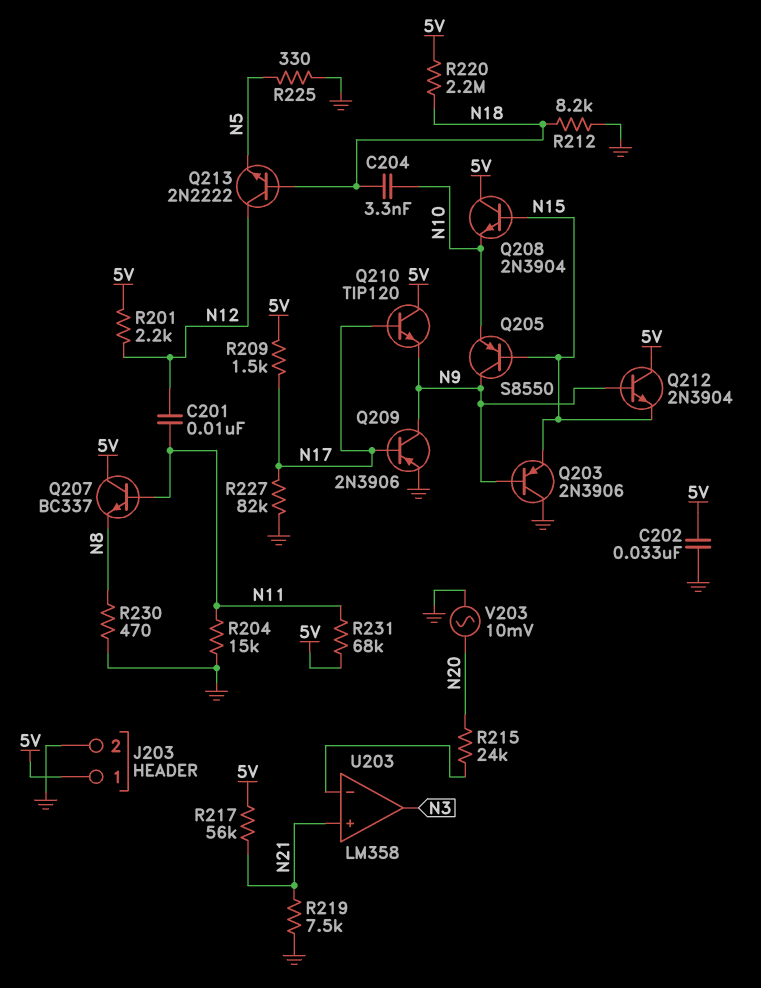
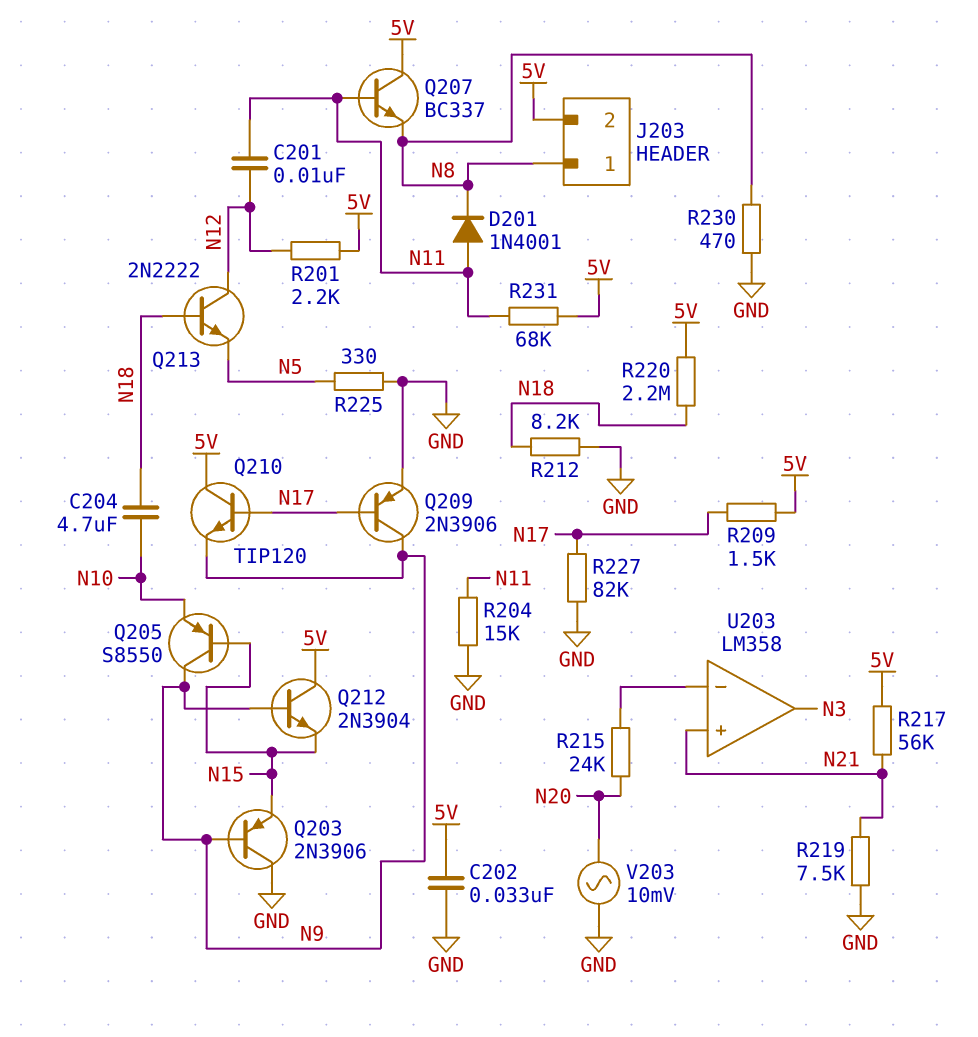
C204: 3.3nF (N10, N18) -> 4.7uF (N10, N18)
D201: none -> diode 1N4001 (A N11, K N8)
J203 pin 1: 5V -> N8
J203 pin 2: GND -> 5V
Q208: NPN 2N3904 (B N15, C 5V, E N10) -> none

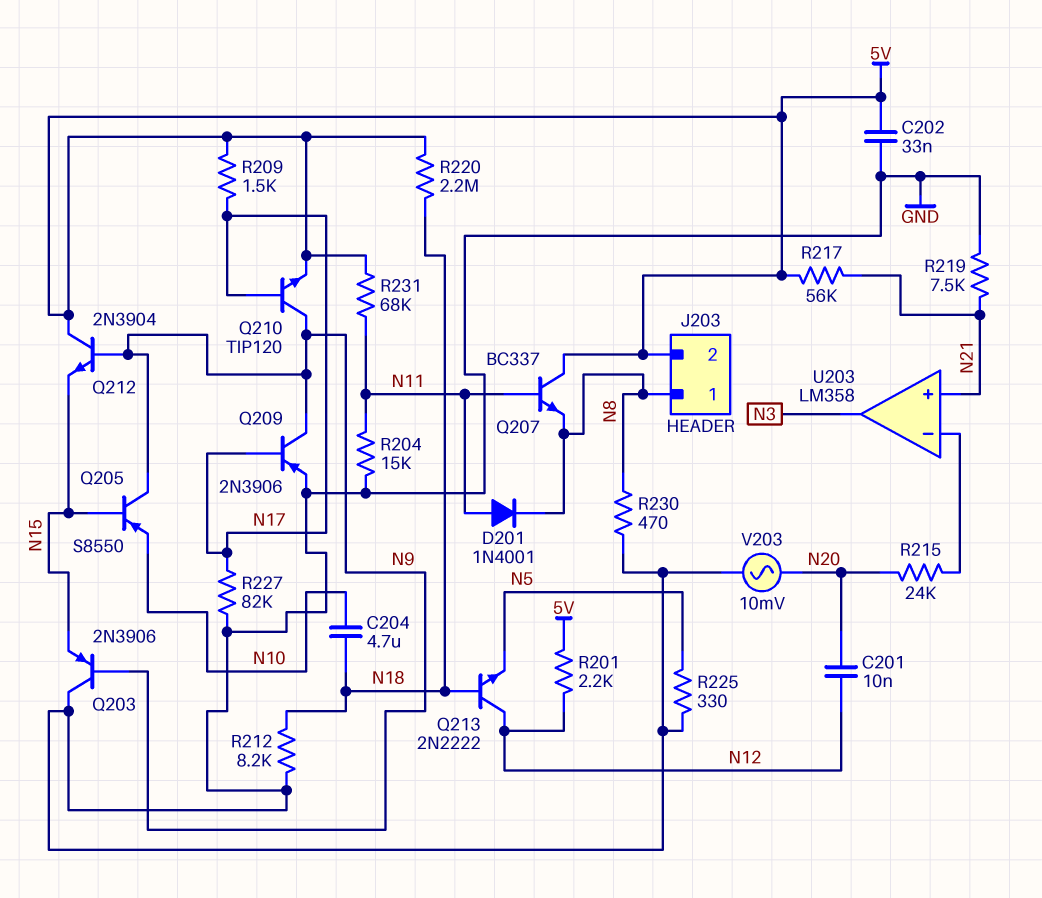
C201: 10nF (N11, N12) -> 10nF (N12, N20)
Q210: NPN TIP120 (B N17, C 5V, E N9) -> NPN TIP120 (B N17, C N9, E 5V)

